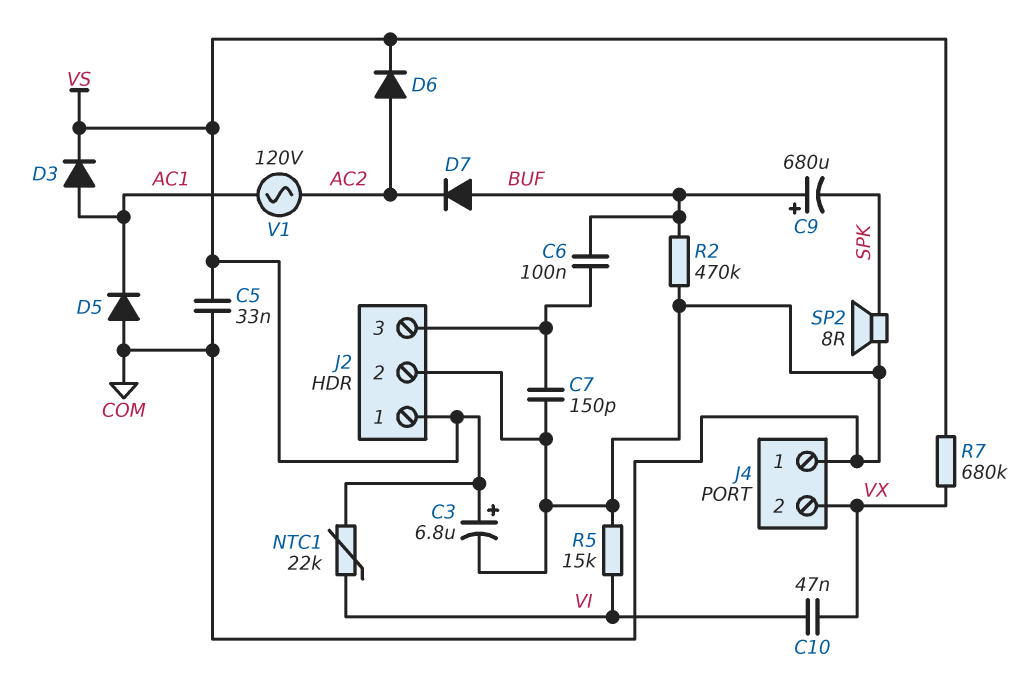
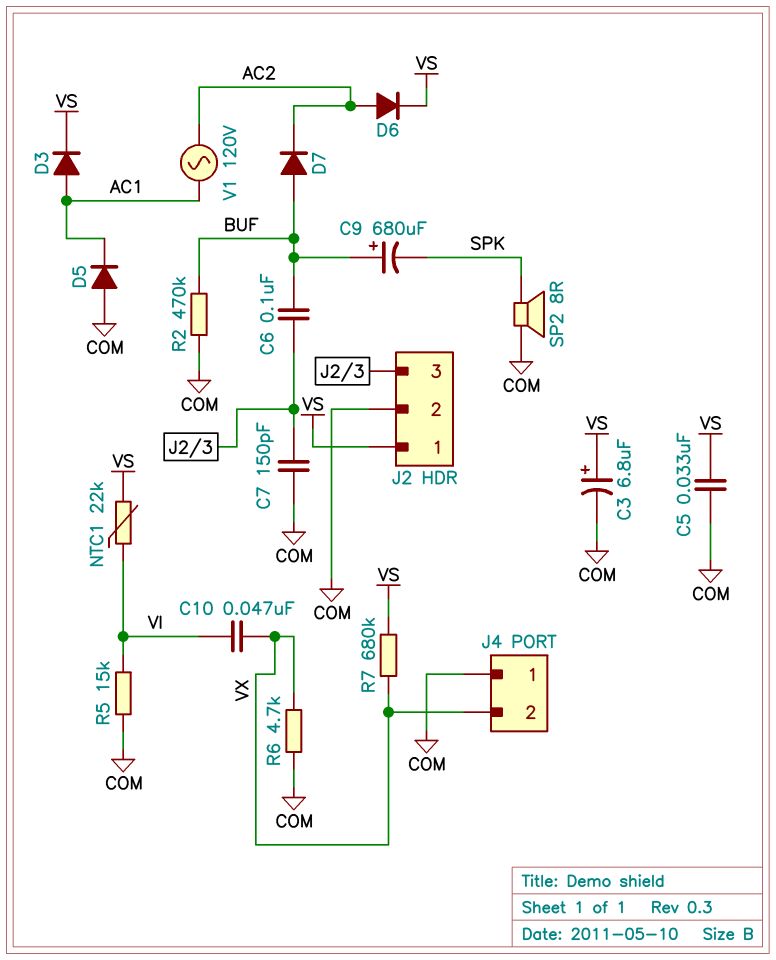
R6: none -> 4.7k (COM, VX)

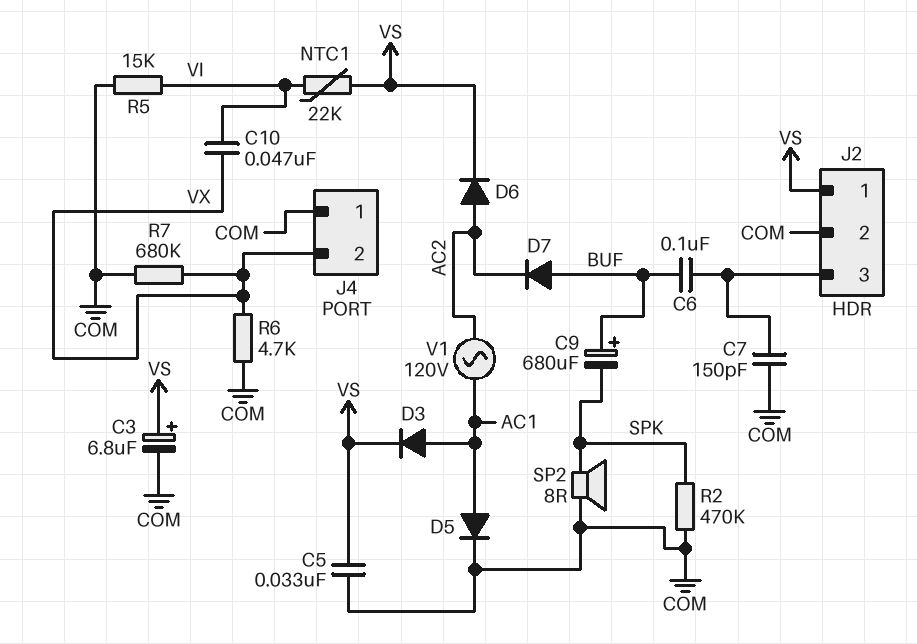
D5: diode (A COM, K AC1) -> diode (A AC1, K COM)
R2: 470k (BUF, COM) -> 470k (COM, SPK)
R7: 680k (VS, VX) -> 680k (COM, VX)

